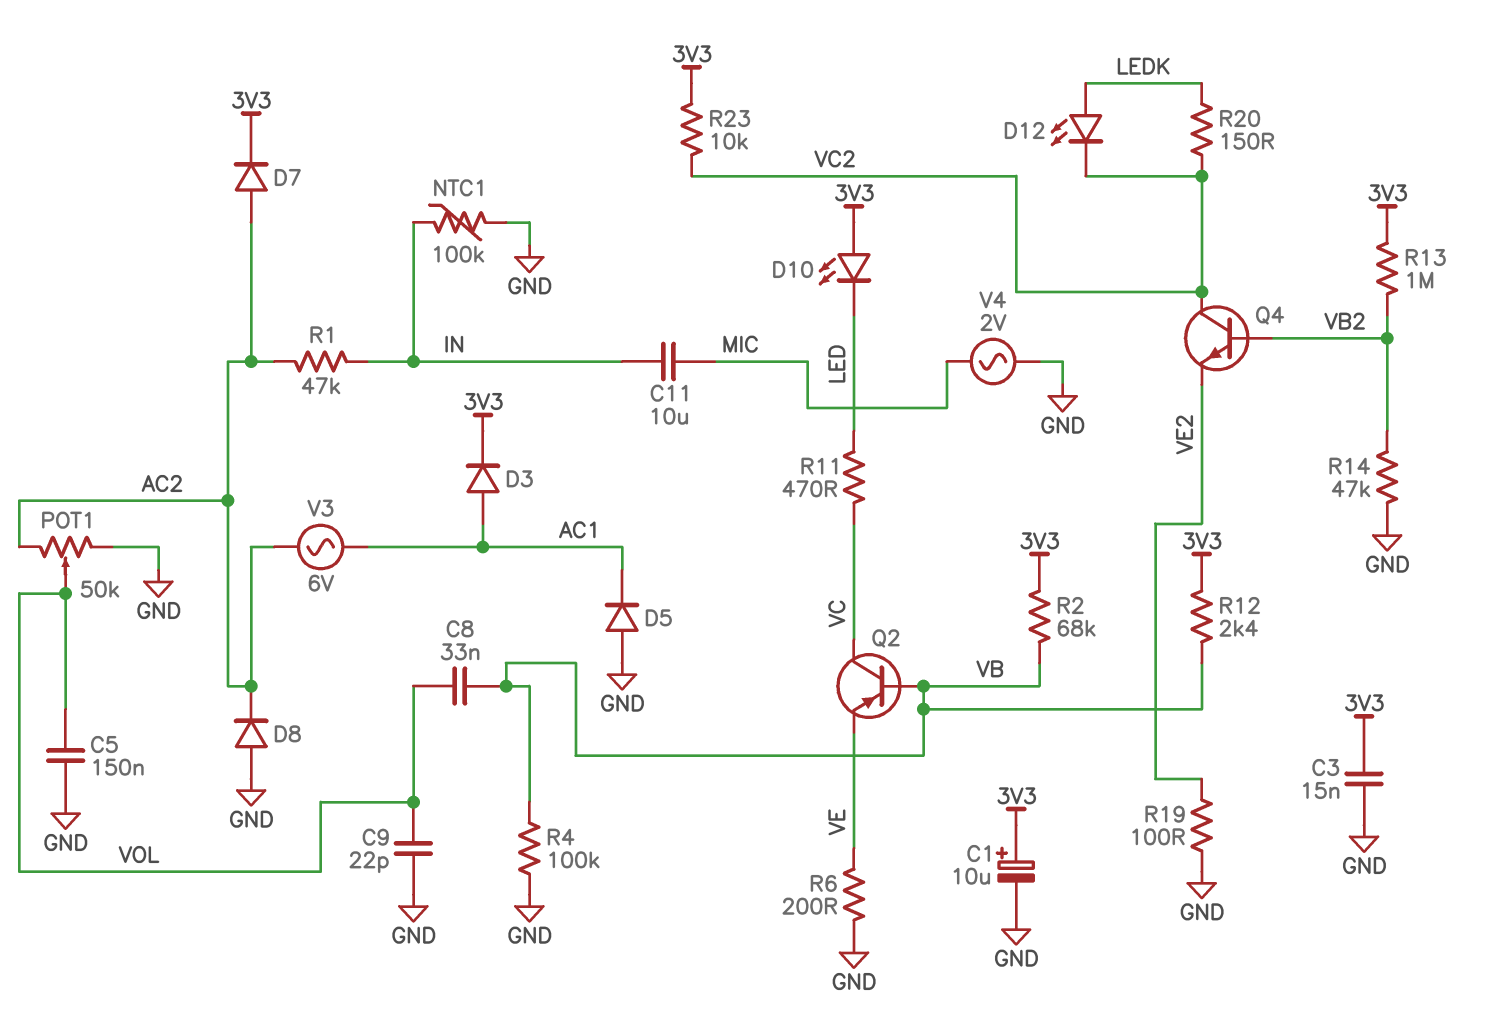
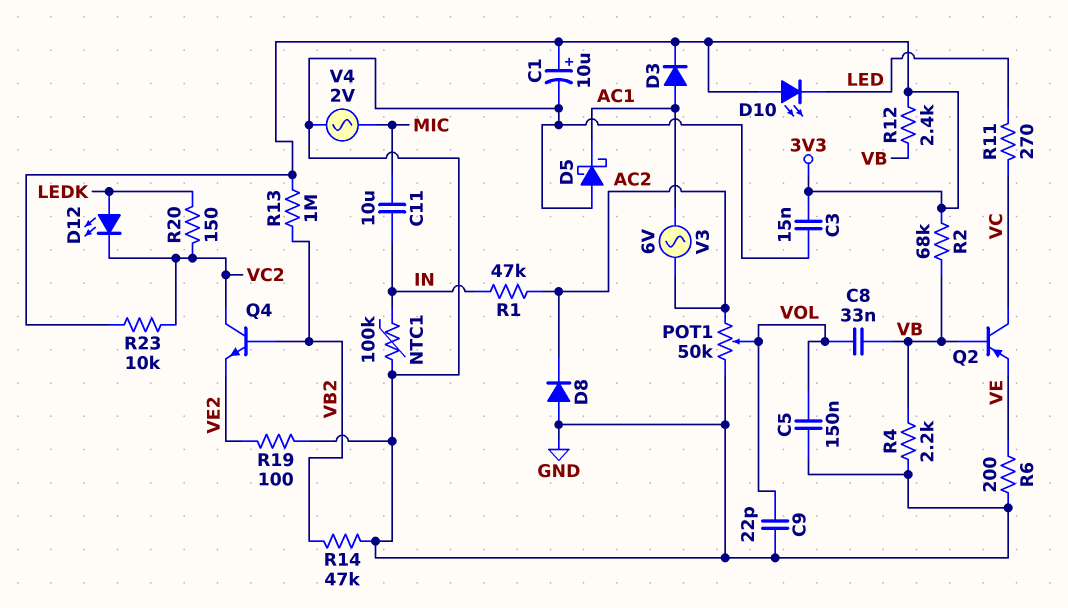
D5: diode (A GND, K AC1) -> schottky (A GND, K AC1)
D7: diode (A AC2, K 3V3) -> none
R4: 100k (GND, VB) -> 2.2k (GND, VB)
R11: 470 (LED, VC) -> 270 (LED, VC)

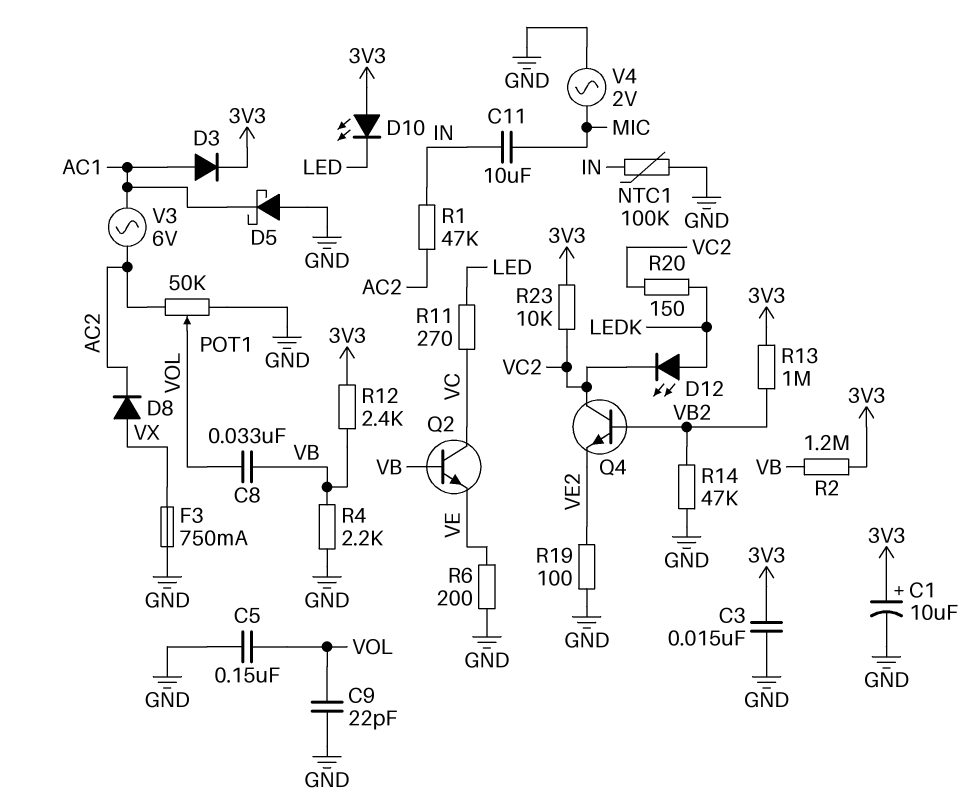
D8: diode (A GND, K AC2) -> diode (A VX, K AC2)
F3: none -> 750mA (GND, VX)
Q2: PNP (B VB, C VC, E VE) -> NPN (B VB, C VC, E VE)
R2: 68k (3V3, VB) -> 1.2M (3V3, VB)

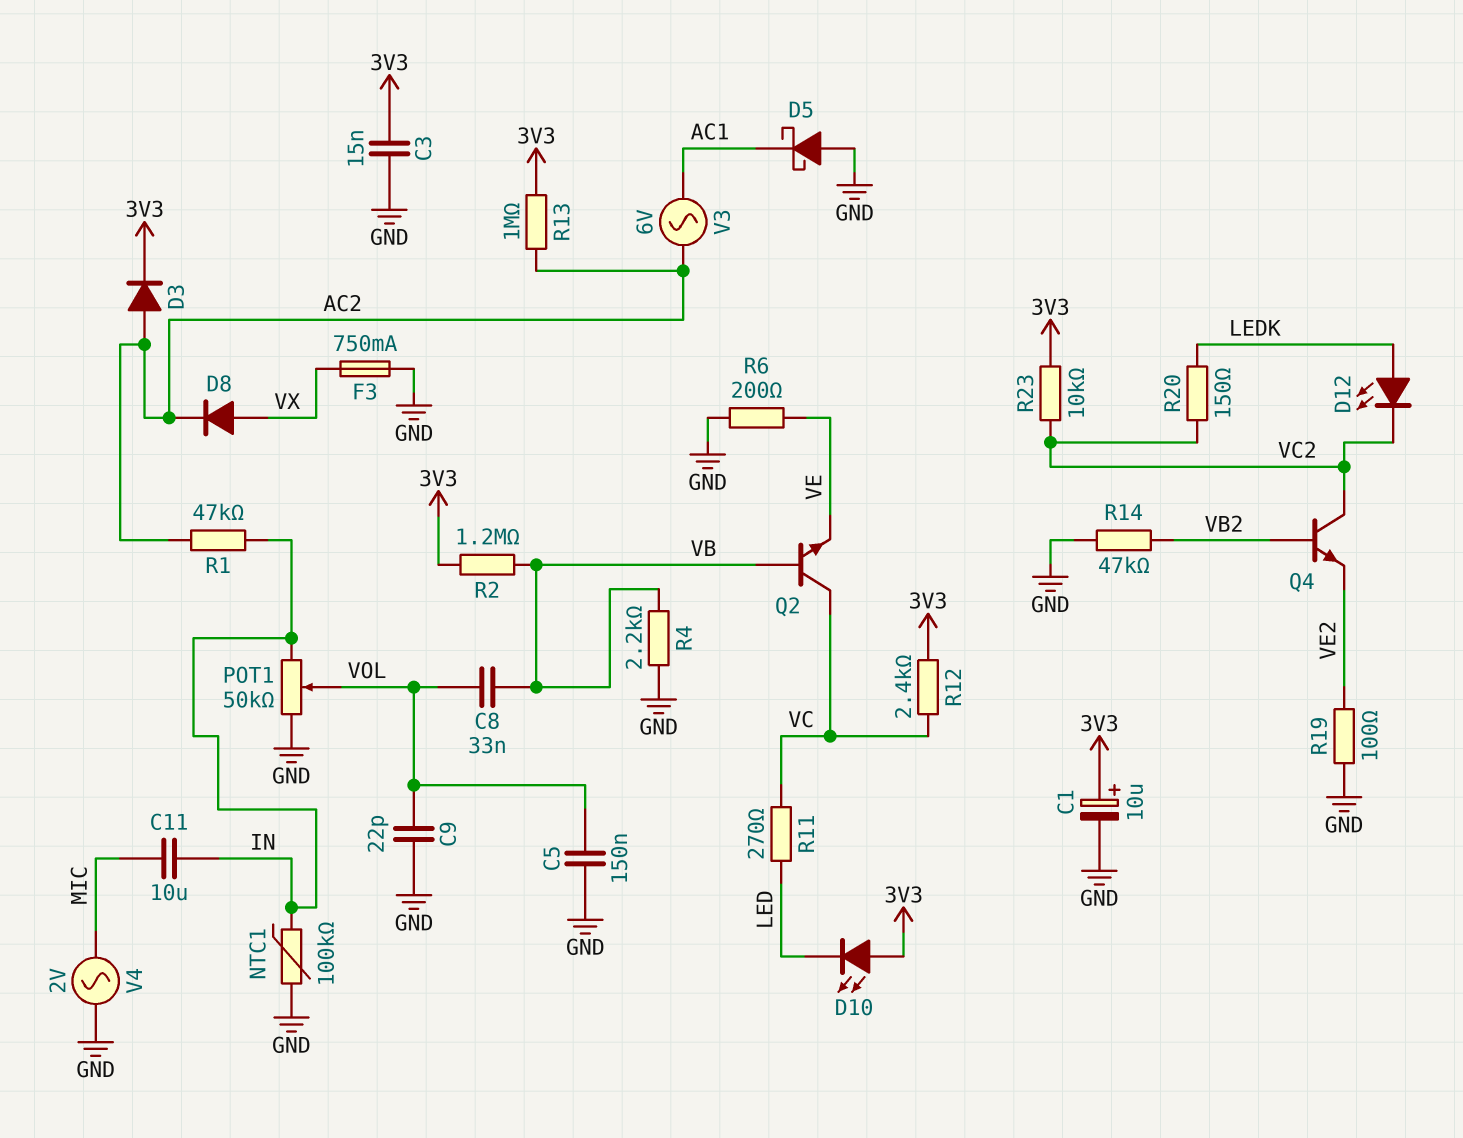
D3: diode (A AC1, K 3V3) -> diode (A AC2, K 3V3)
POT1: 50k (AC2, GND, wiper VOL) -> 50k (GND, IN, wiper VOL)
R12: 2.4k (3V3, VB) -> 2.4k (3V3, VC)
R13: 1M (3V3, VB2) -> 1M (3V3, AC2)

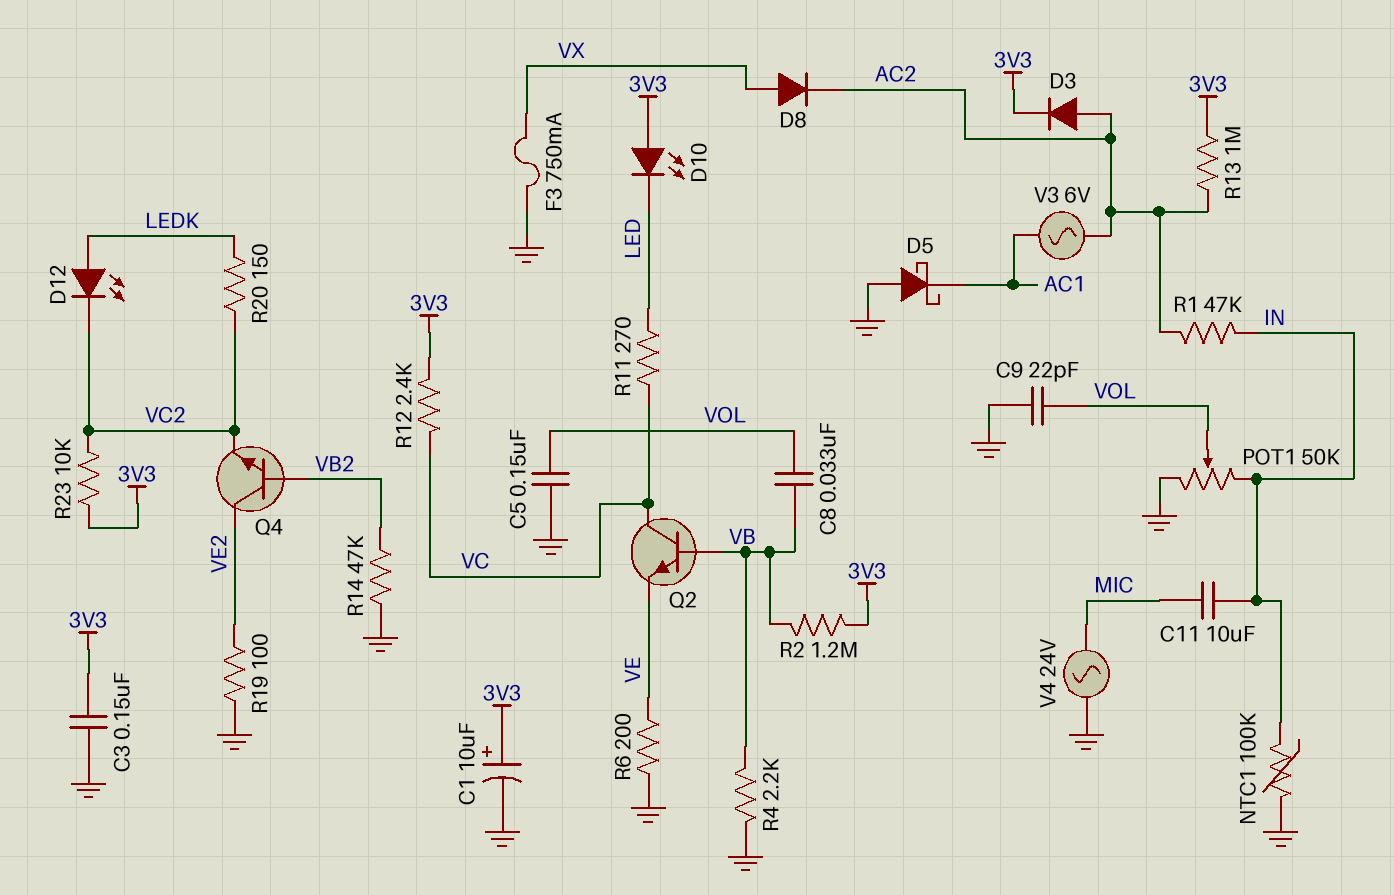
C3: 15nF (3V3, GND) -> 150nF (3V3, GND)
Q4: NPN (B VB2, C VC2, E VE2) -> NPN (B VB2, C VE2, E VC2)
V4: AC 2V (GND, MIC) -> AC 24V (GND, MIC)

